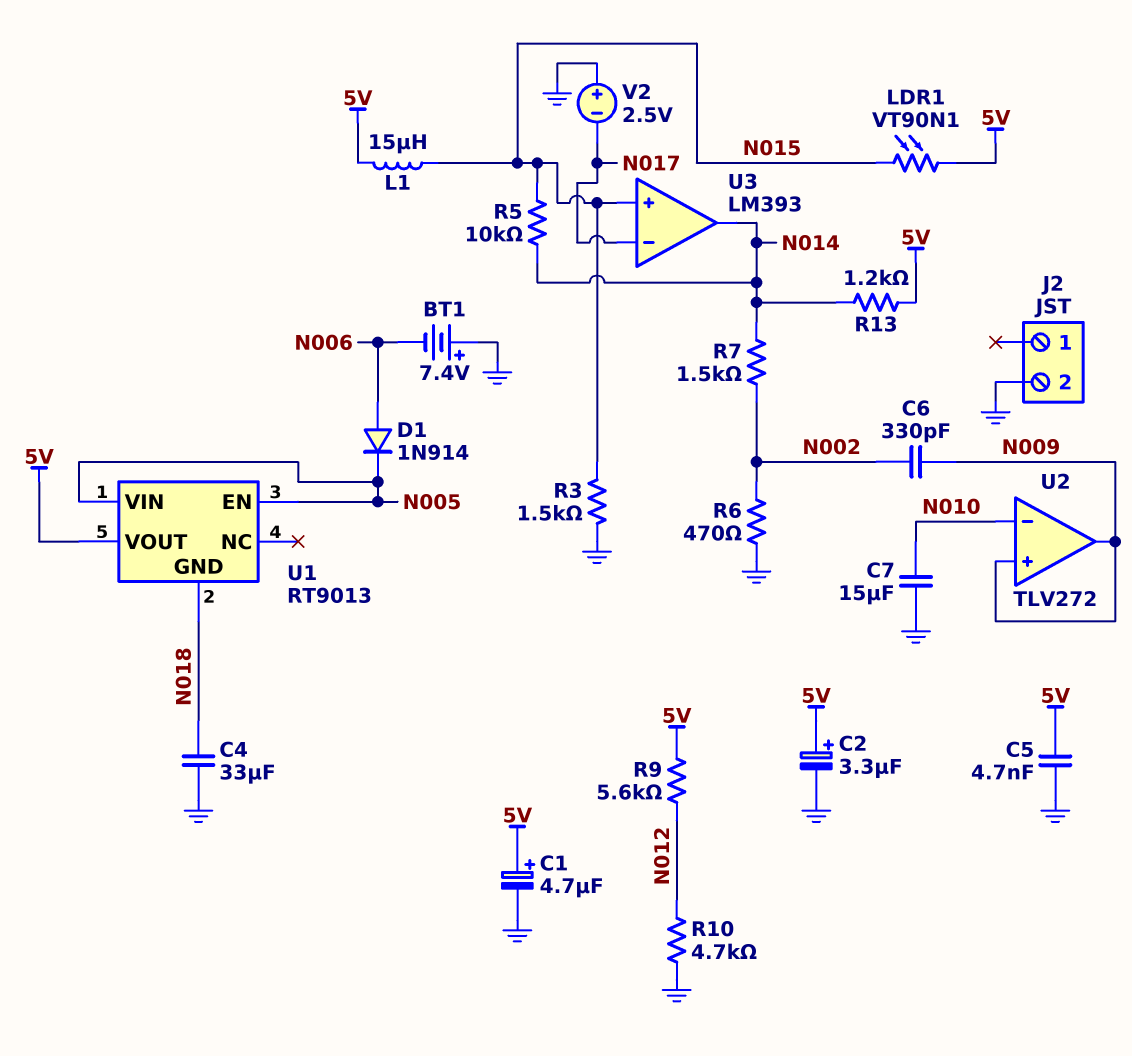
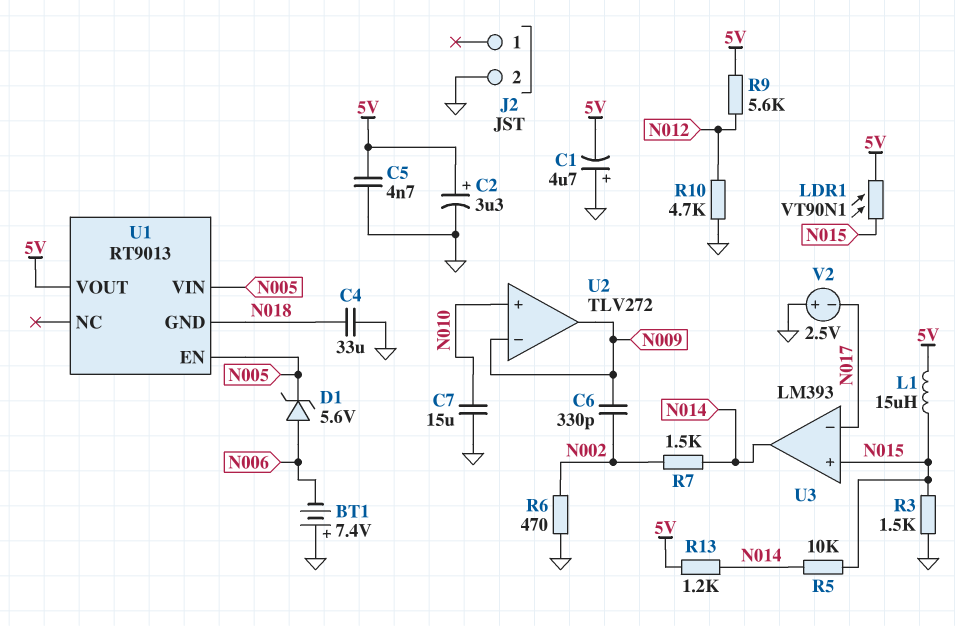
C1: 4.7uF (plus 5V, minus GND) -> 4.7uF (plus GND, minus 5V)
D1: diode 1N914 (A N006, K N005) -> zener 5.6V (A N006, K N005)
U2 pin in+: N009 -> N010
U2 pin in-: N010 -> N009

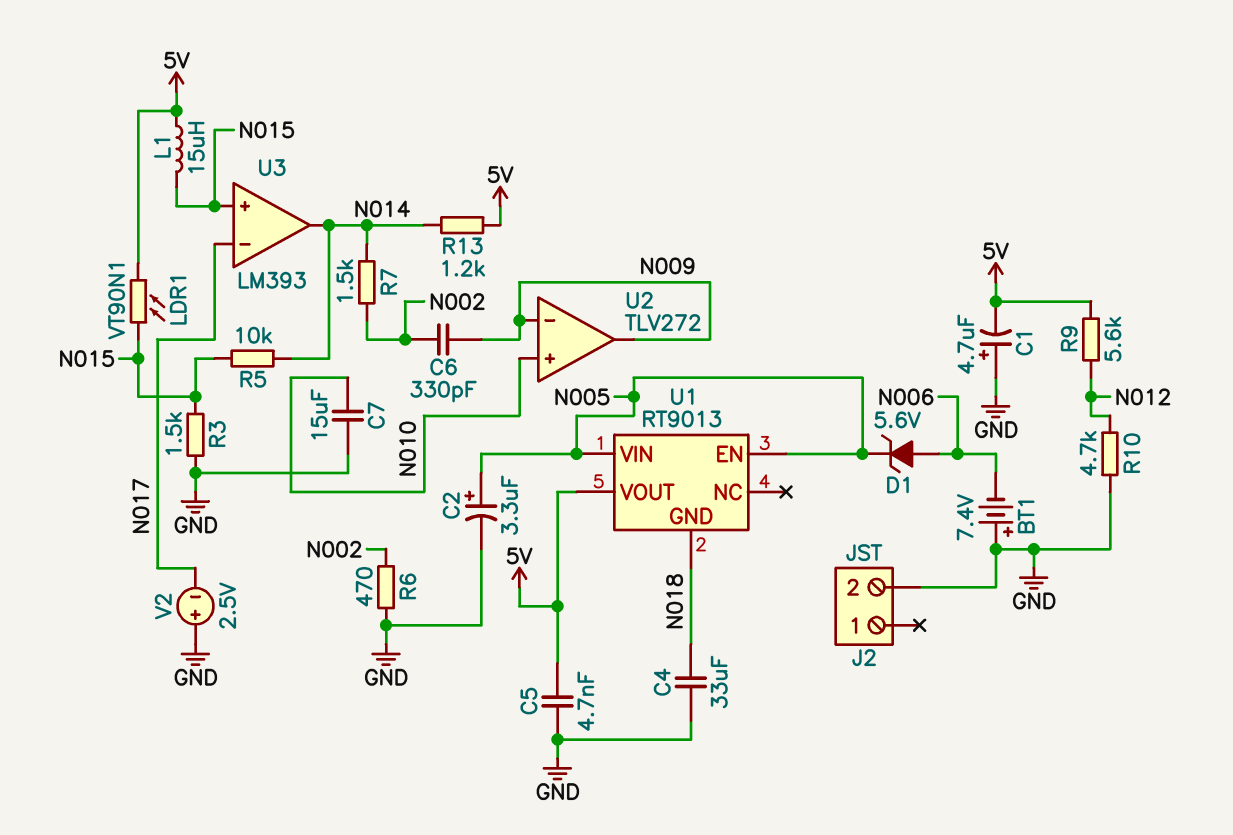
C2: 3.3uF (plus 5V, minus GND) -> 3.3uF (plus N005, minus GND)

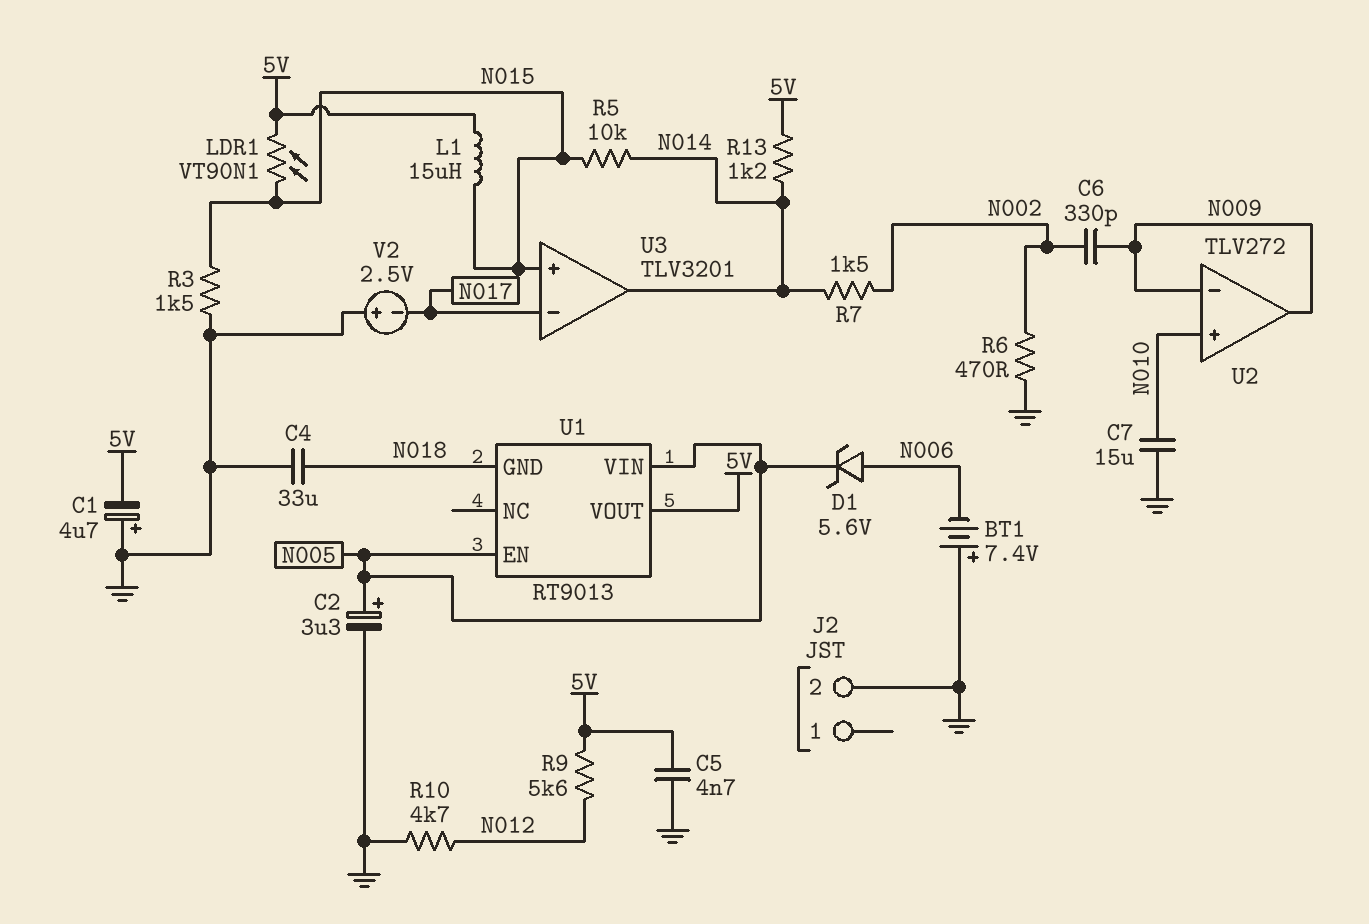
U3: LM393 -> TLV3201

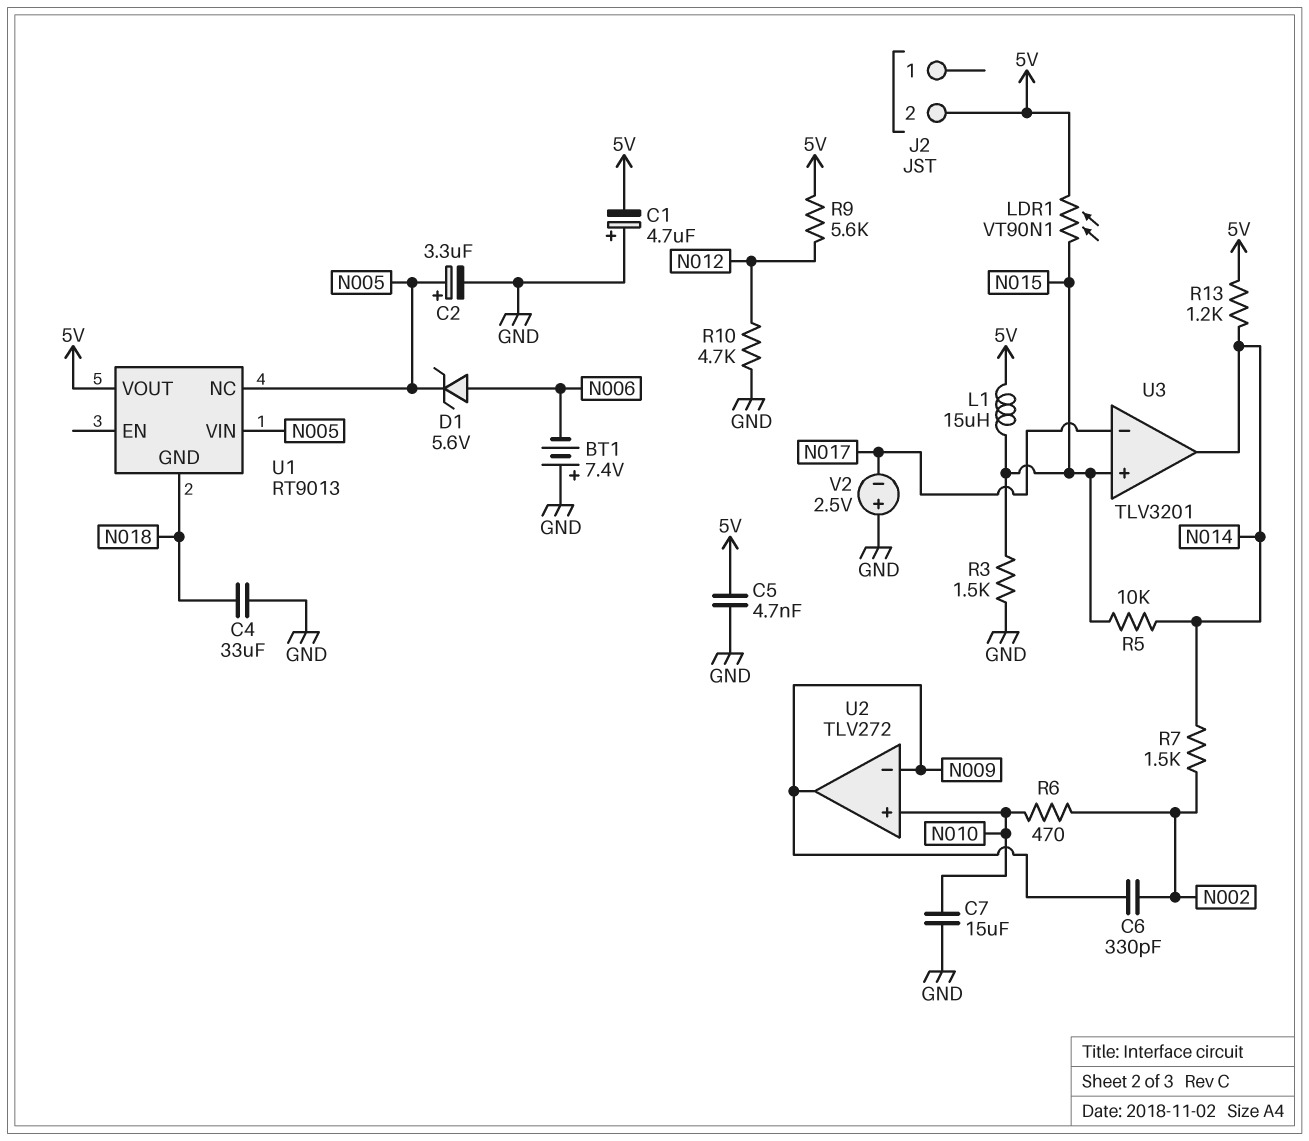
J2 pin 2: GND -> 5V
R6: 470 (GND, N002) -> 470 (N002, N010)
U1 pin EN: N005 -> none
U1 pin NC: none -> N005

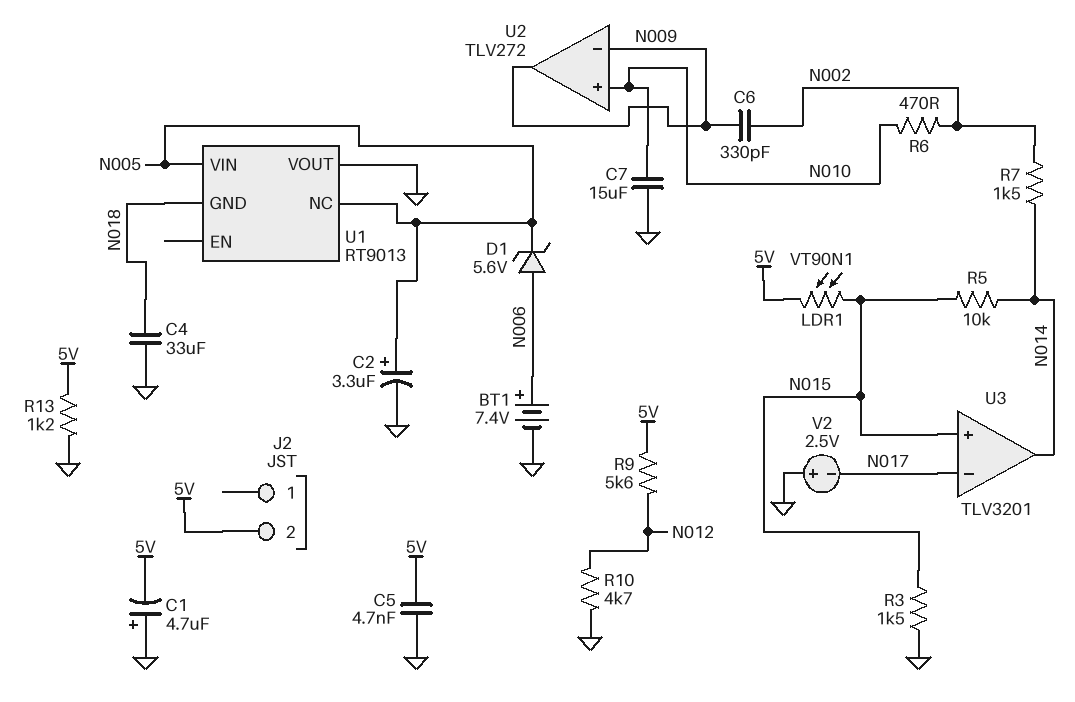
BT1: 7.4V (plus GND, minus N006) -> 7.4V (plus N006, minus GND)
L1: 15uH (5V, N015) -> none
R13: 1.2k (5V, N014) -> 1.2k (5V, GND)
U1 pin VOUT: 5V -> GND

